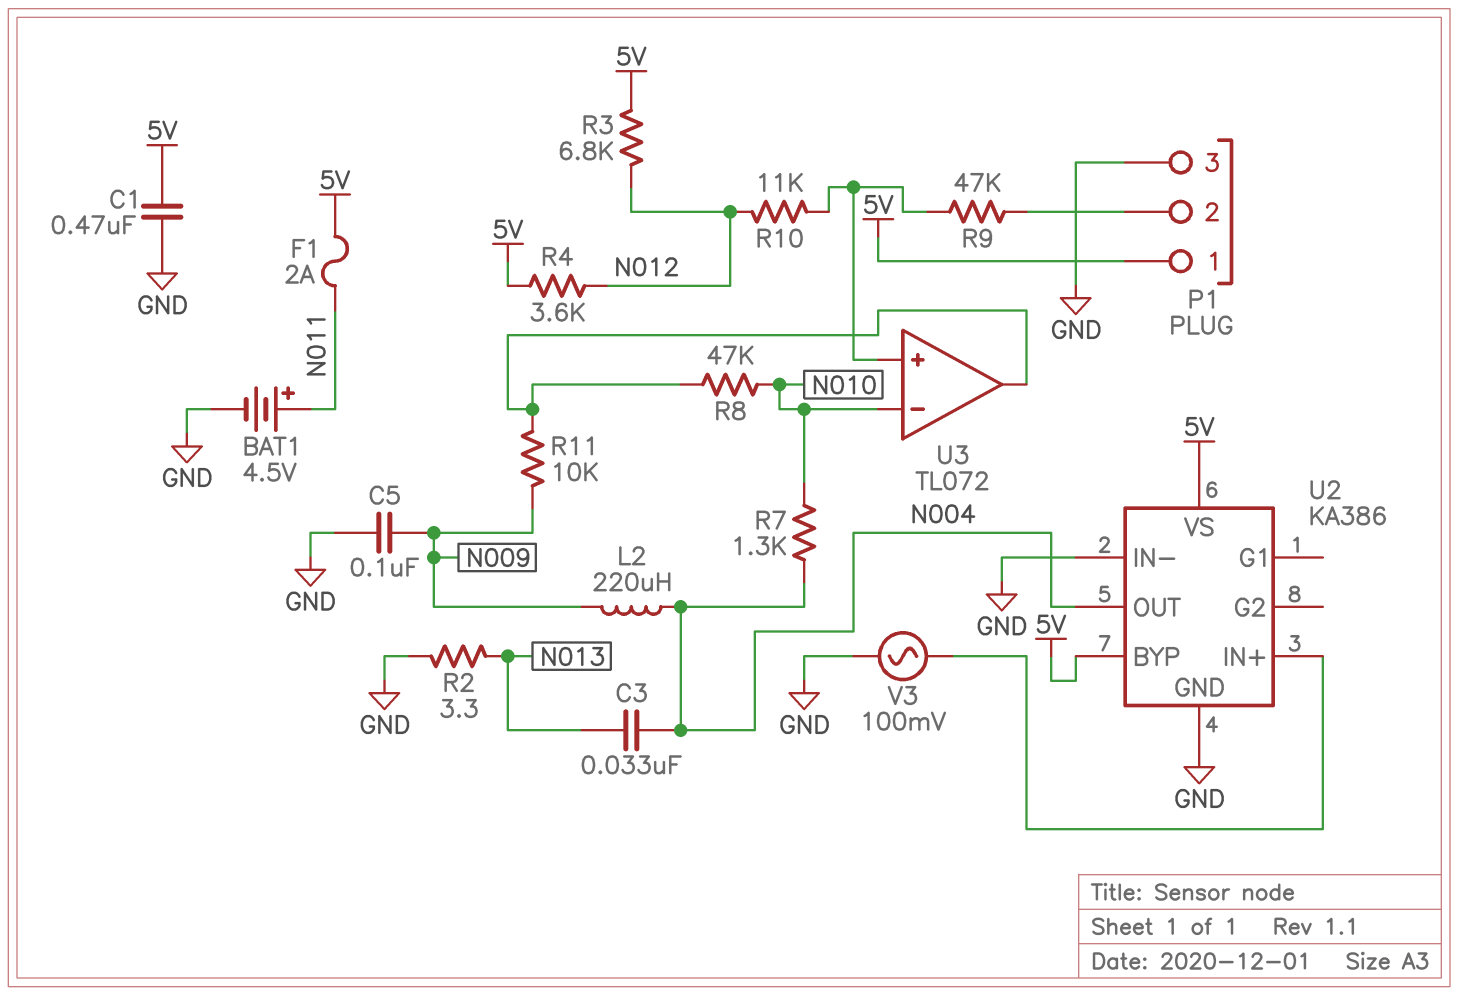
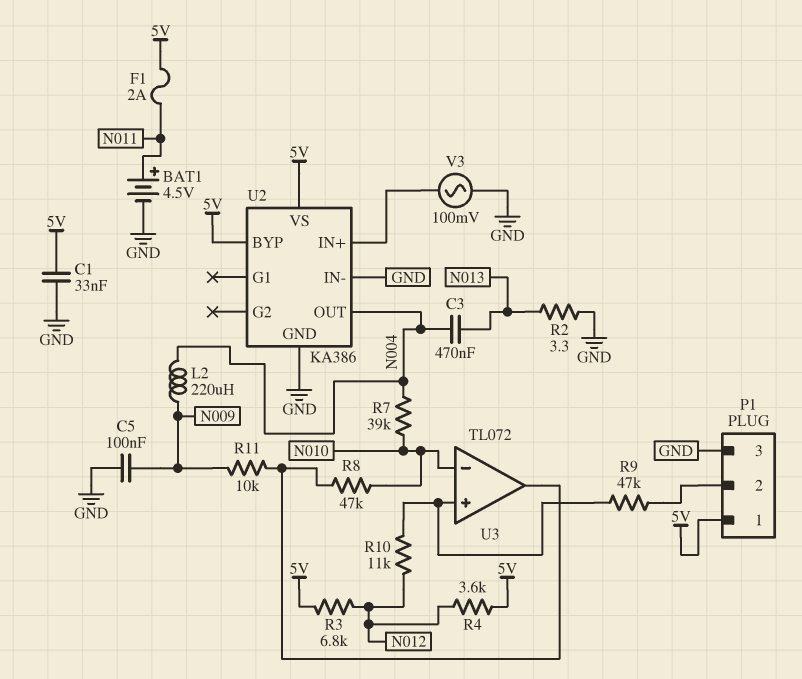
C1: 470nF (5V, GND) -> 33nF (5V, GND)
C3: 33nF (N004, N013) -> 470nF (N004, N013)
R7: 1.3k (N004, N010) -> 39k (N004, N010)

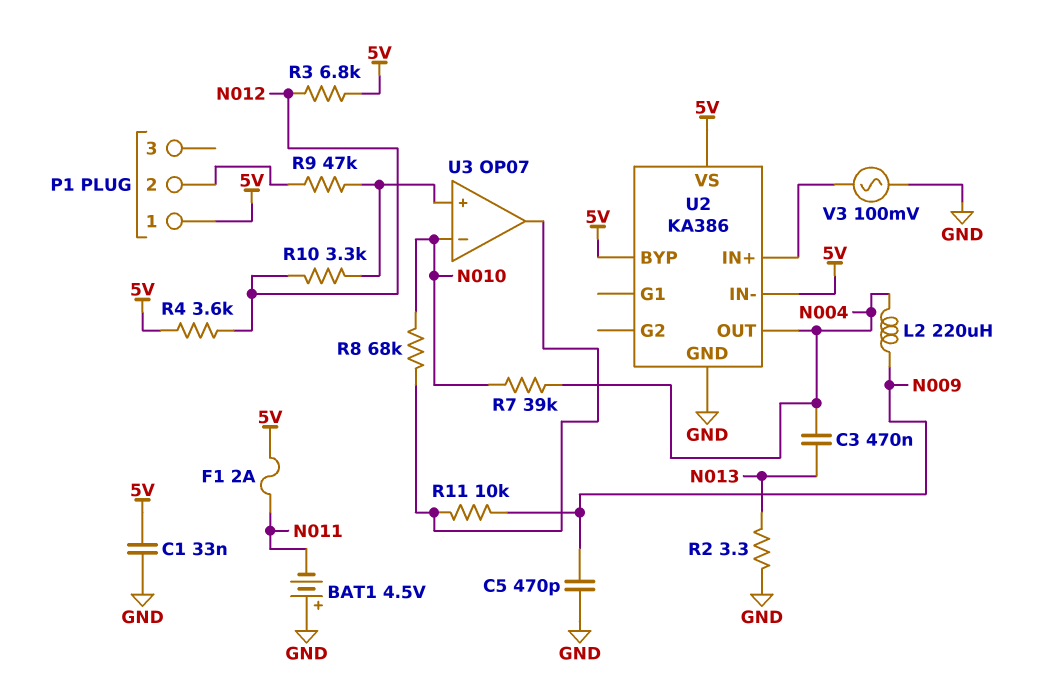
BAT1: 4.5V (plus N011, minus GND) -> 4.5V (plus GND, minus N011)
C5: 100nF (GND, N009) -> 470pF (GND, N009)
P1 pin 3: GND -> none
R8: 47k (N010, U3/out) -> 68k (N010, U3/out)
R10: 11k (N012, U3/in+) -> 3.3k (N012, U3/in+)
U2 pin IN-: GND -> 5V
U3: TL072 -> OP07

